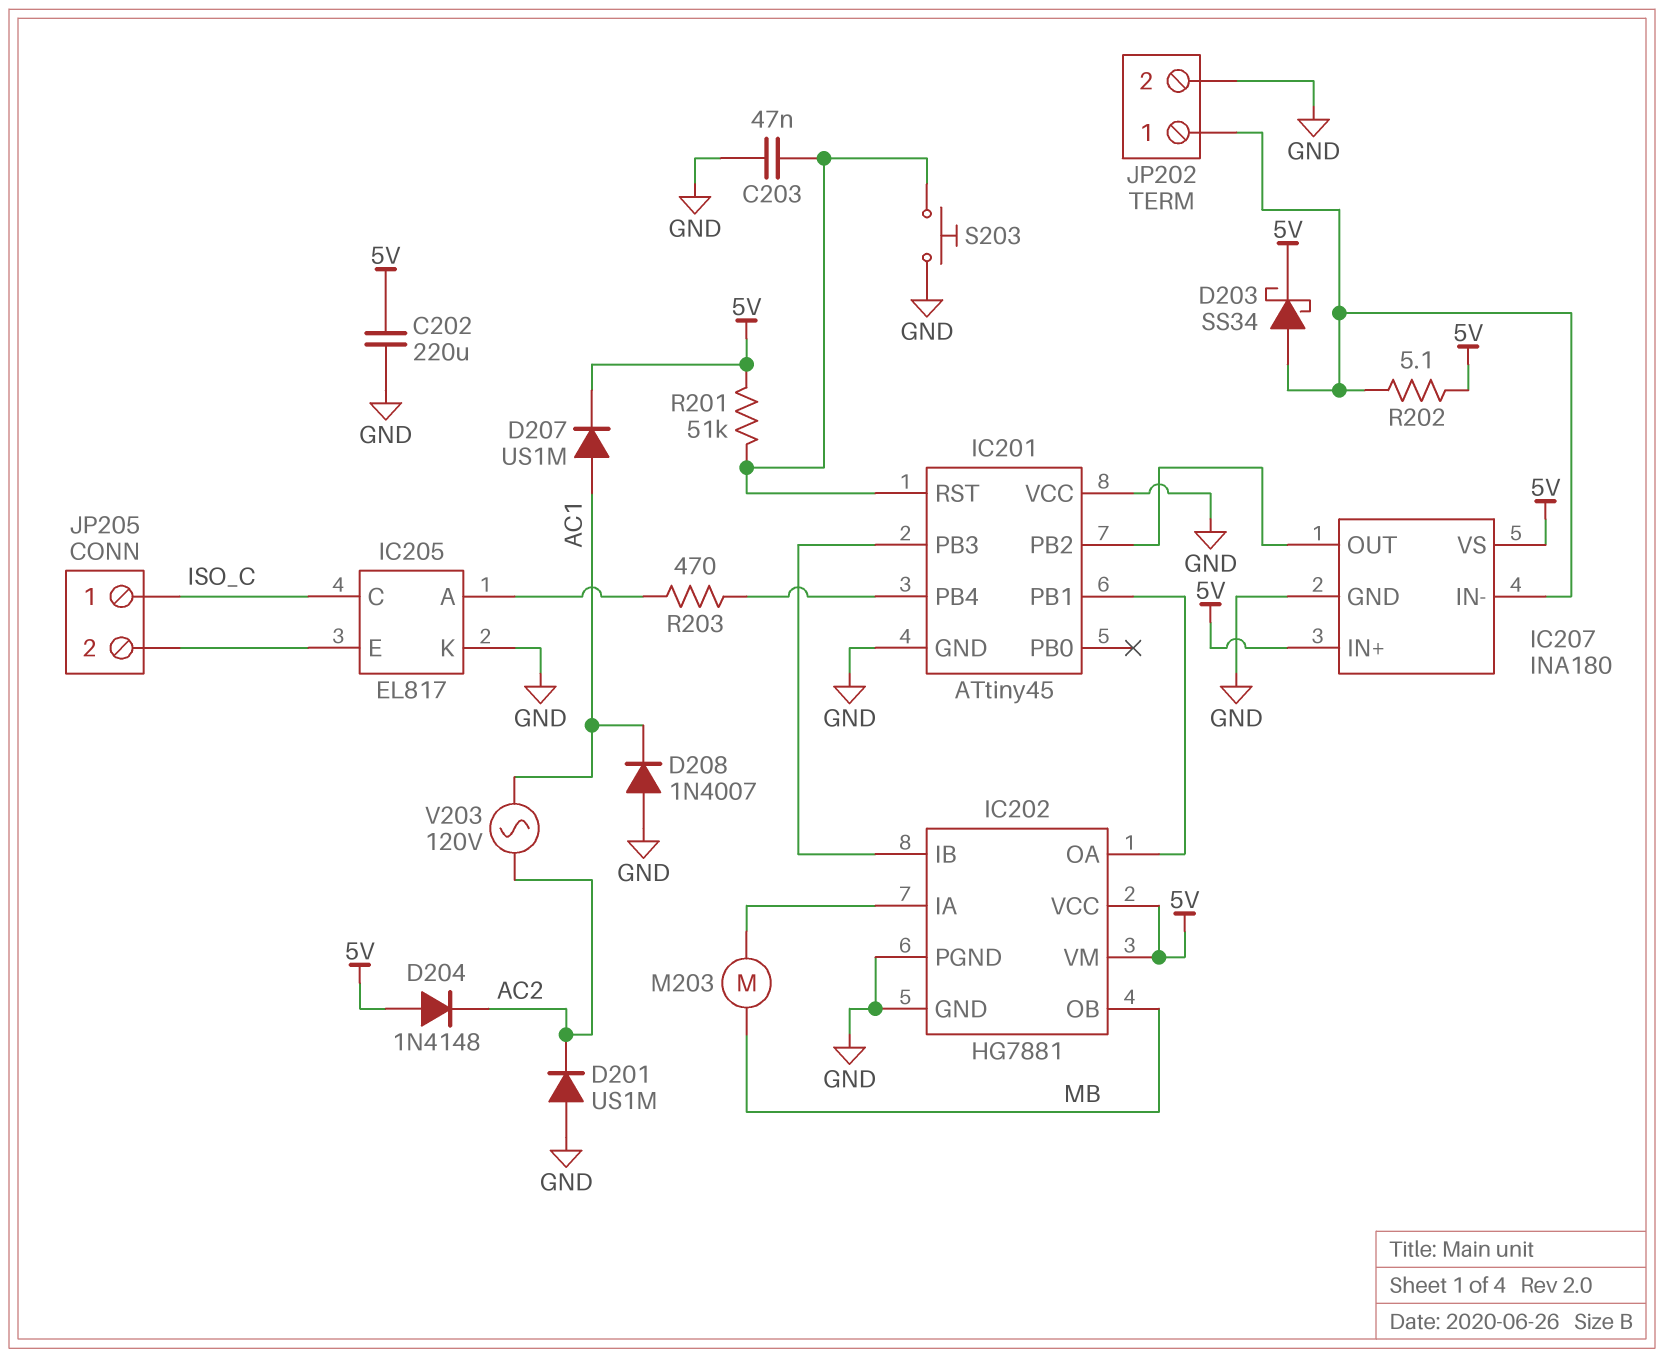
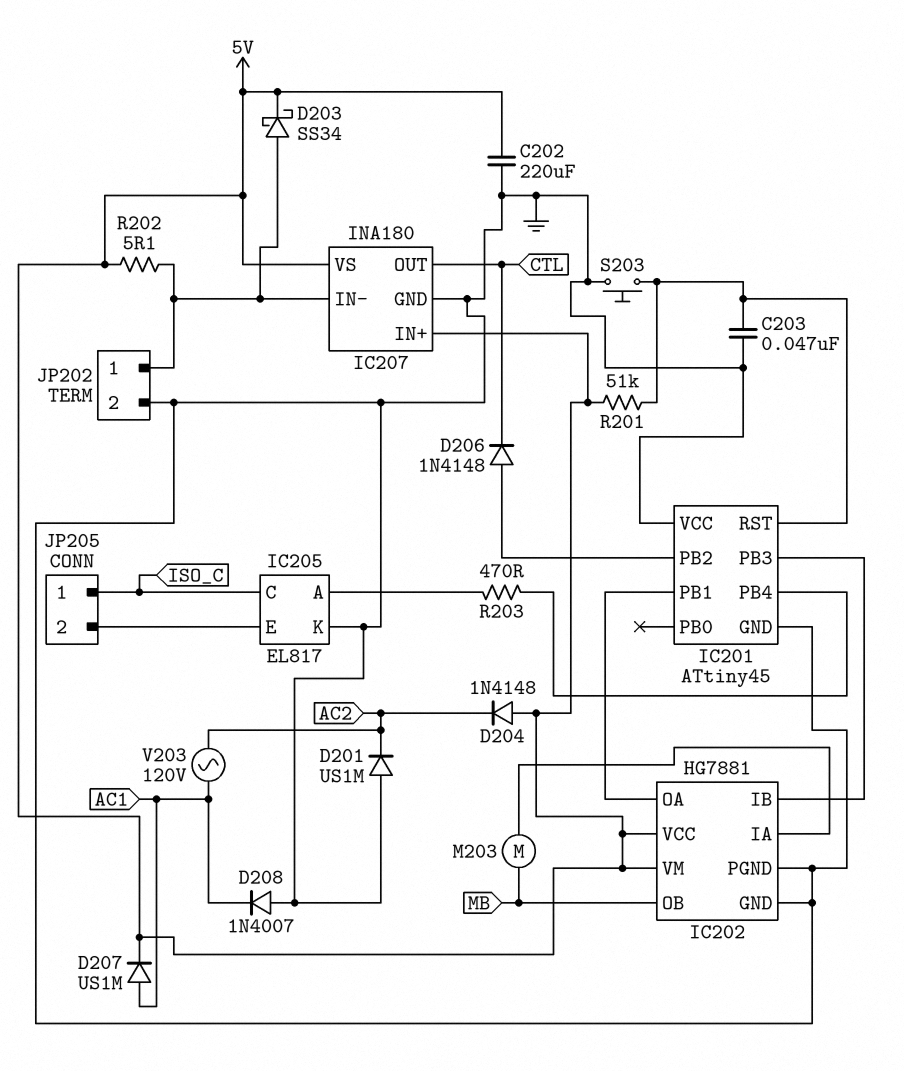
D206: none -> diode 1N4148 (A IC201/PB2, K CTL)
IC207 pin OUT: IC201/PB2 -> CTL

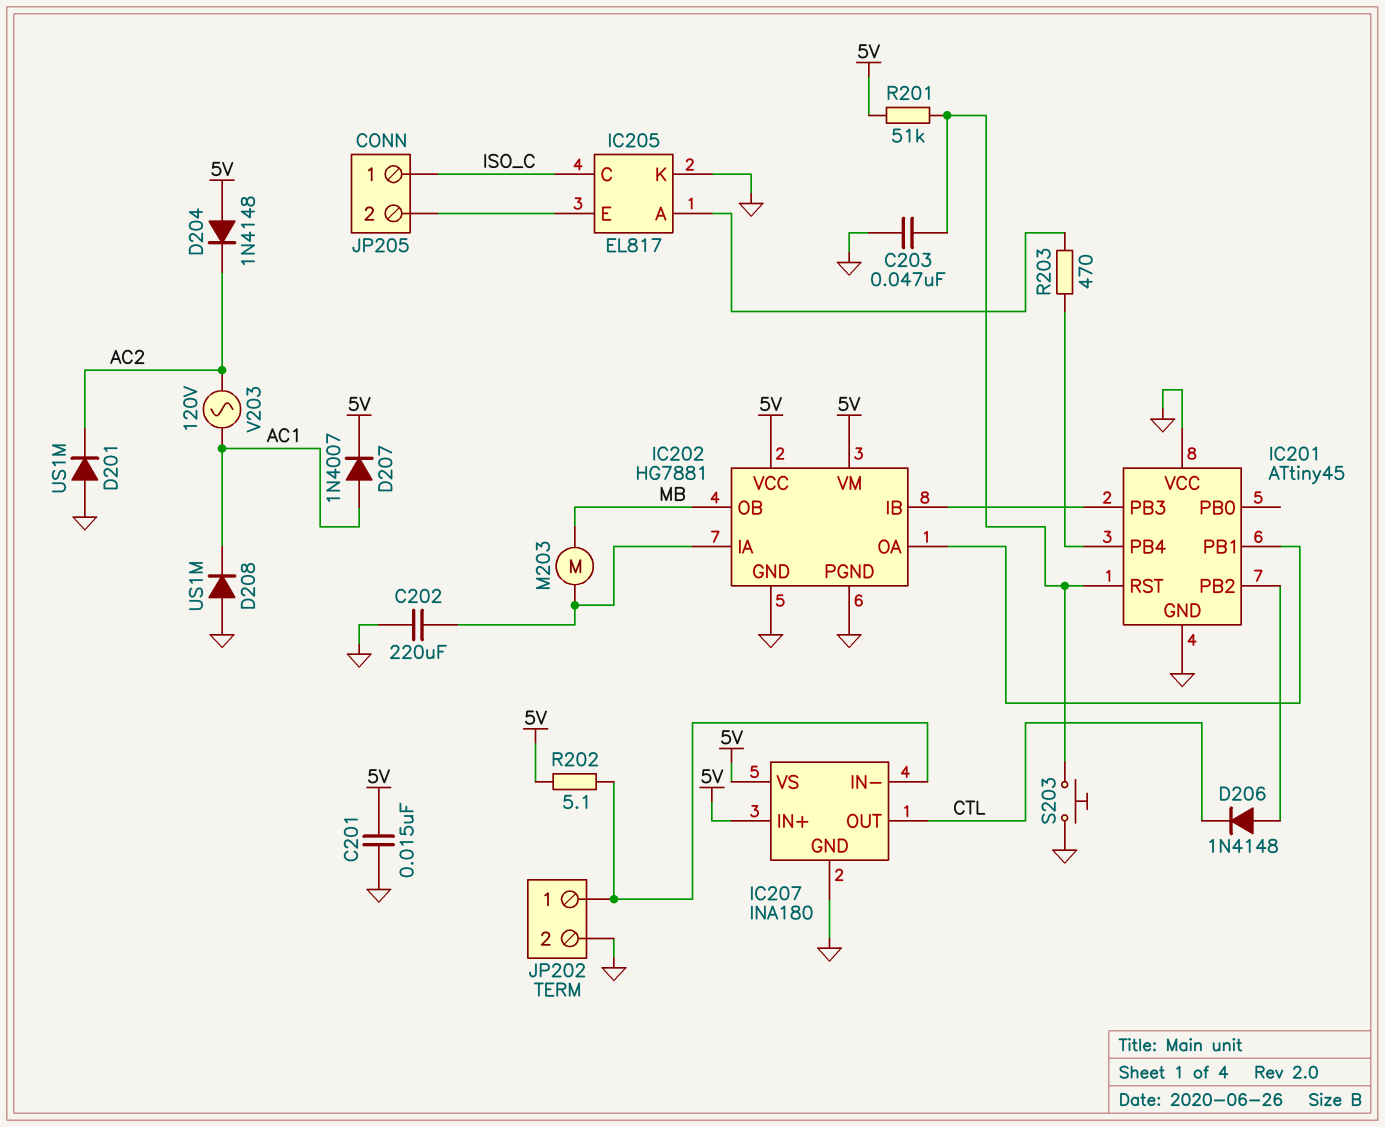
C201: none -> 15nF (5V, GND)
C202: 220uF (5V, GND) -> 220uF (GND, IC202/IA)
D203: schottky SS34 (A IC207/IN-, K 5V) -> none
D207: diode US1M (A AC1, K 5V) -> diode 1N4007 (A AC1, K 5V)
D208: diode 1N4007 (A GND, K AC1) -> diode US1M (A GND, K AC1)

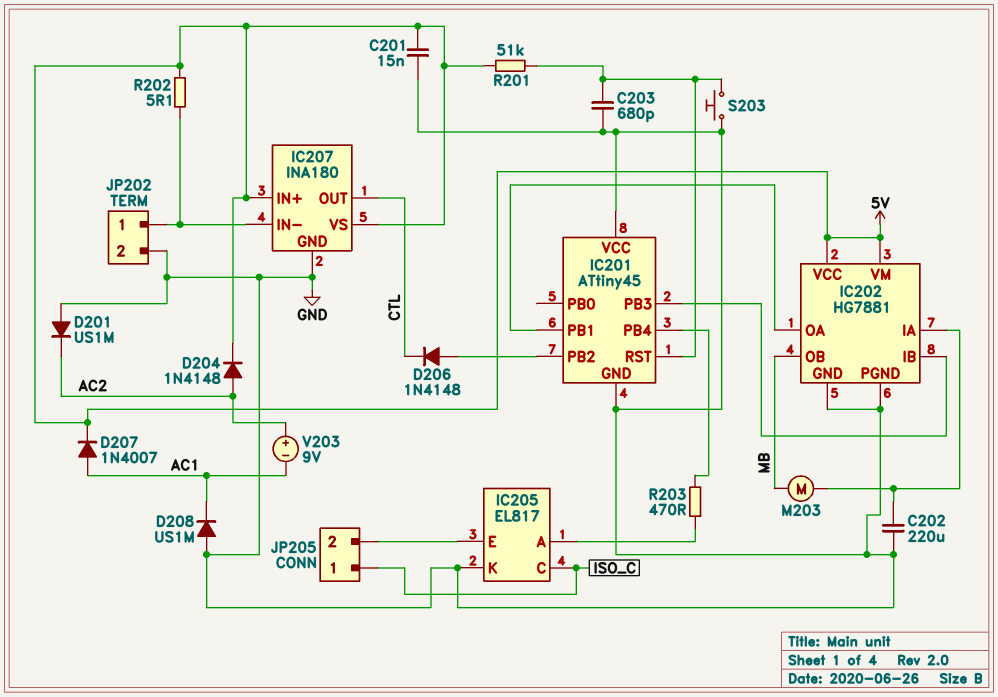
C203: 47nF (GND, IC201/RST) -> 680pF (GND, IC201/RST)
D204: diode 1N4148 (A 5V, K AC2) -> diode 1N4148 (A AC2, K 5V)
V203: AC 120V (AC1, AC2) -> 9V (plus AC2, minus AC1)

